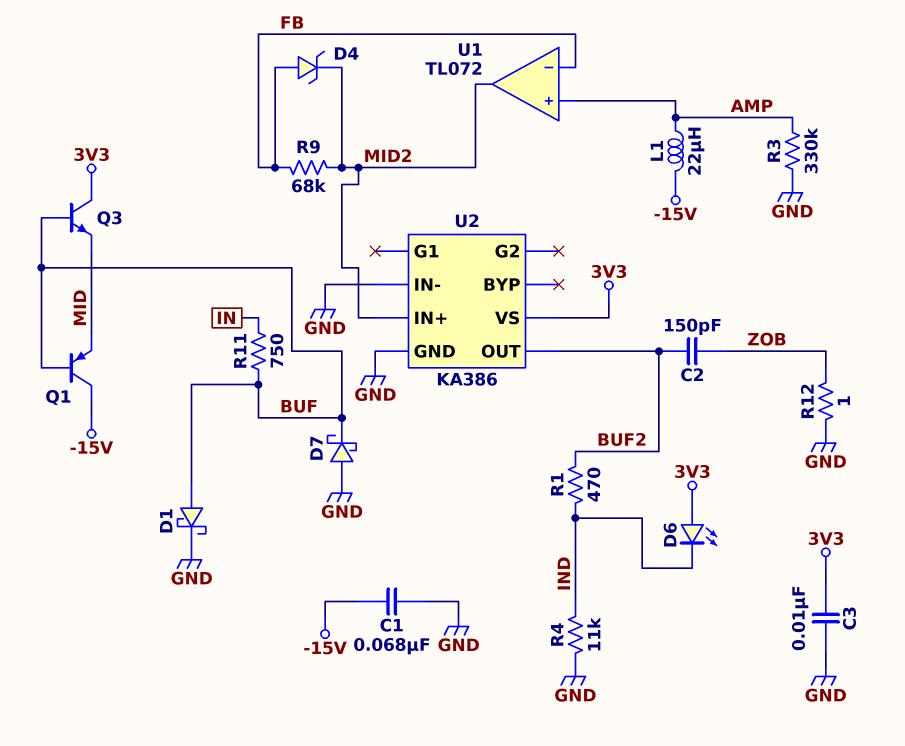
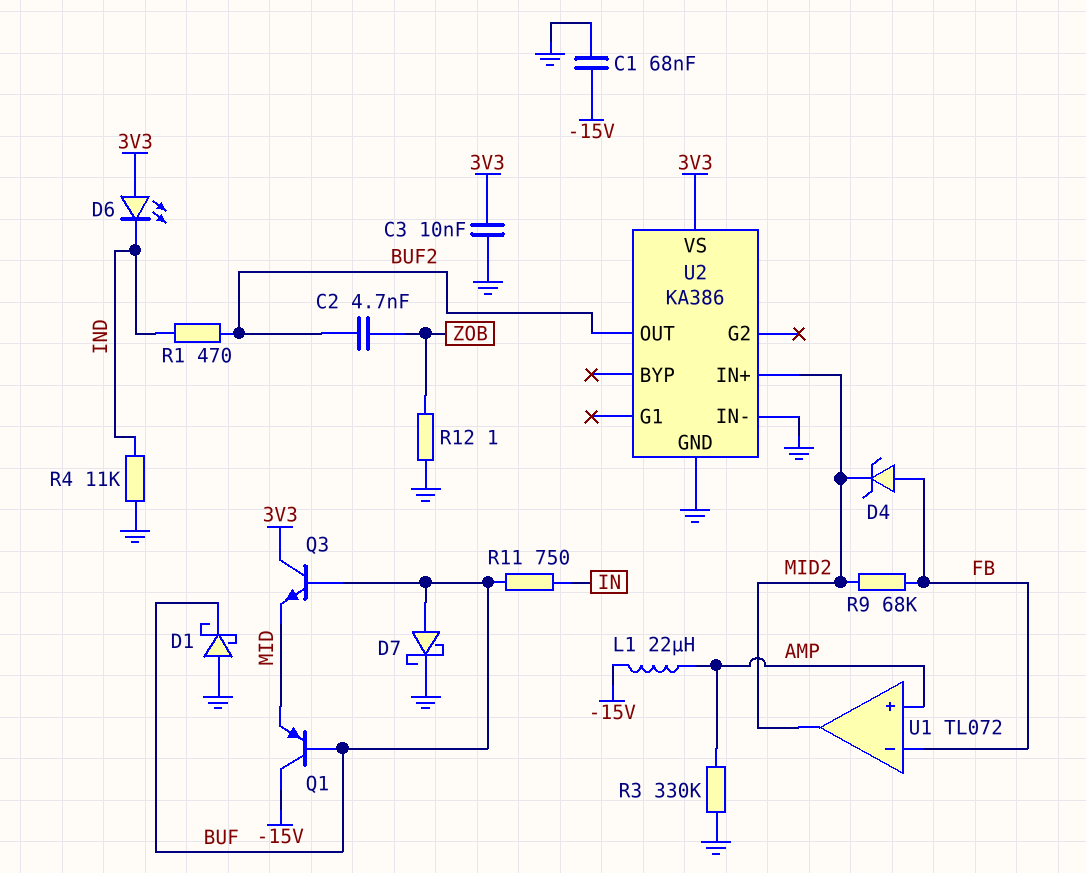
C2: 150pF (BUF2, ZOB) -> 4.7nF (BUF2, ZOB)
D1: schottky (A BUF, K GND) -> schottky (A GND, K BUF)
D7: schottky (A GND, K BUF) -> schottky (A BUF, K GND)

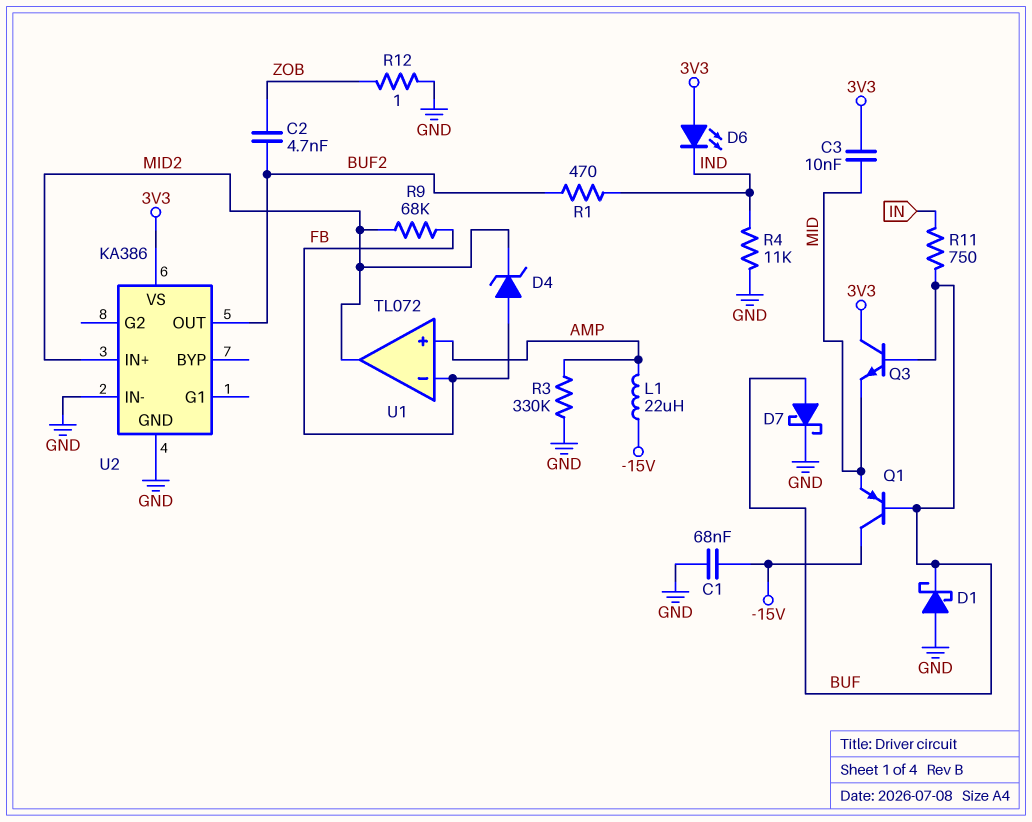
C3: 10nF (3V3, GND) -> 10nF (3V3, MID)

